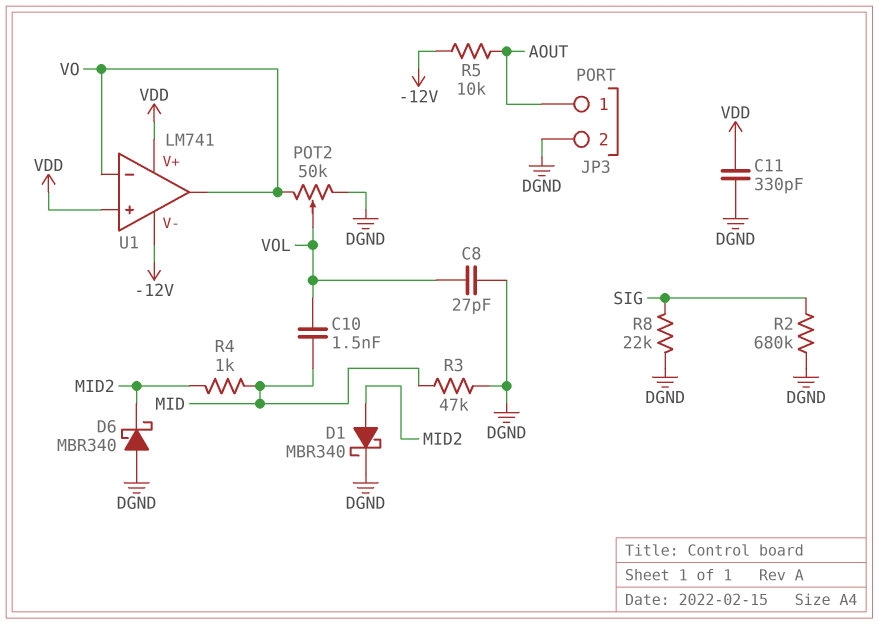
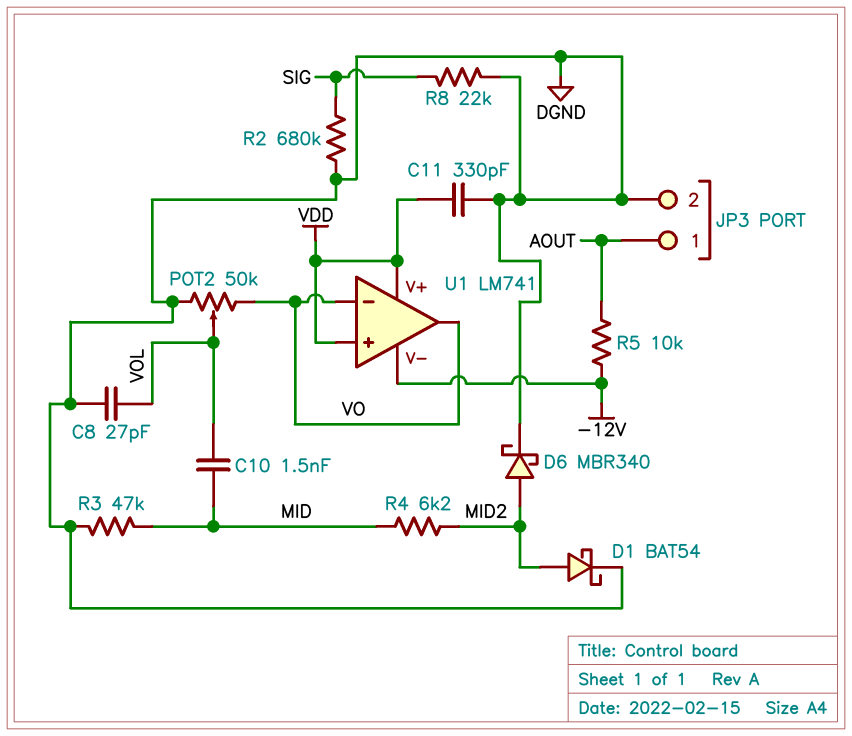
D1: schottky MBR340 (A MID2, K DGND) -> schottky BAT54 (A MID2, K DGND)
D6: schottky MBR340 (A DGND, K MID2) -> schottky MBR340 (A MID2, K DGND)
R4: 1k (MID, MID2) -> 6.2k (MID, MID2)

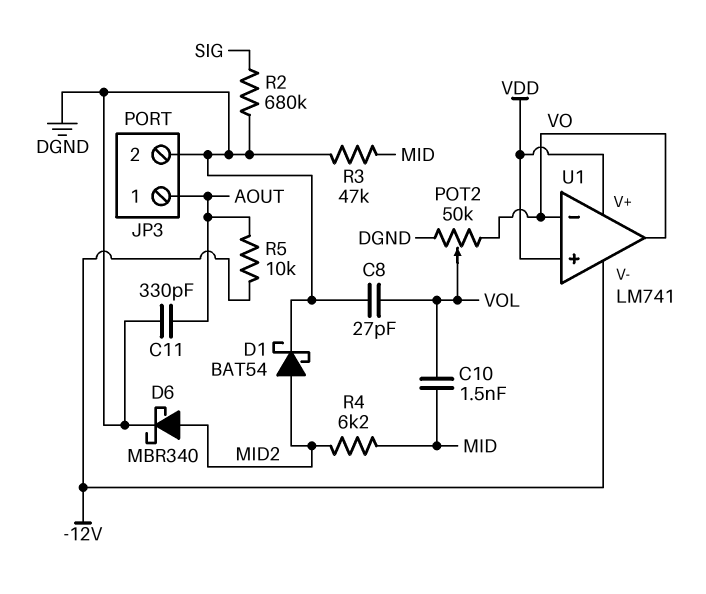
C11: 330pF (DGND, VDD) -> 330pF (AOUT, DGND)
R8: 22k (DGND, SIG) -> none

